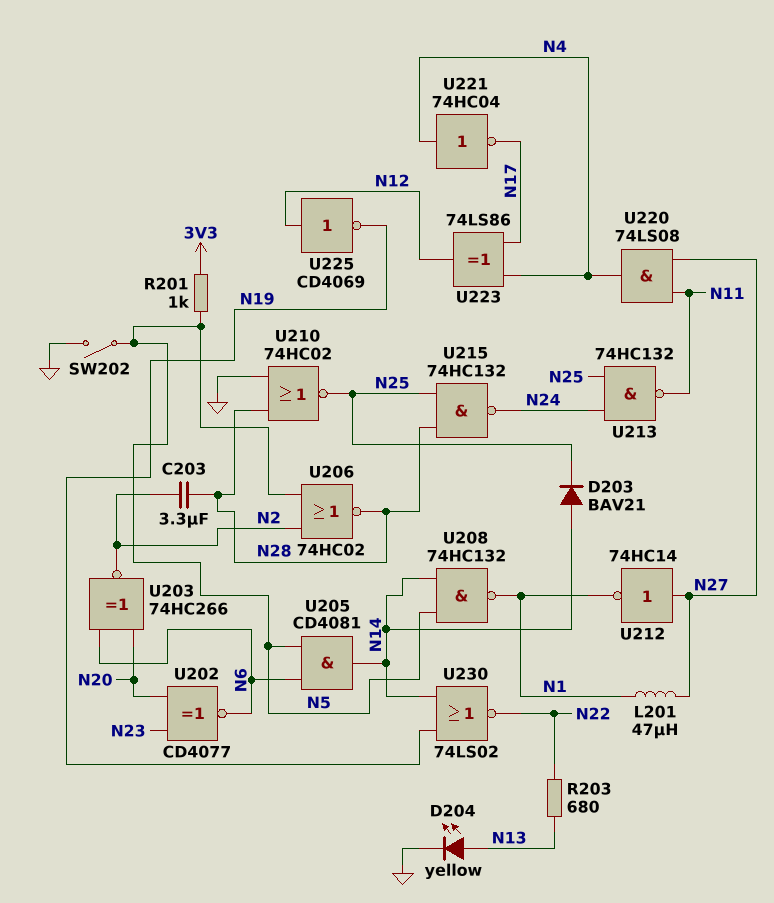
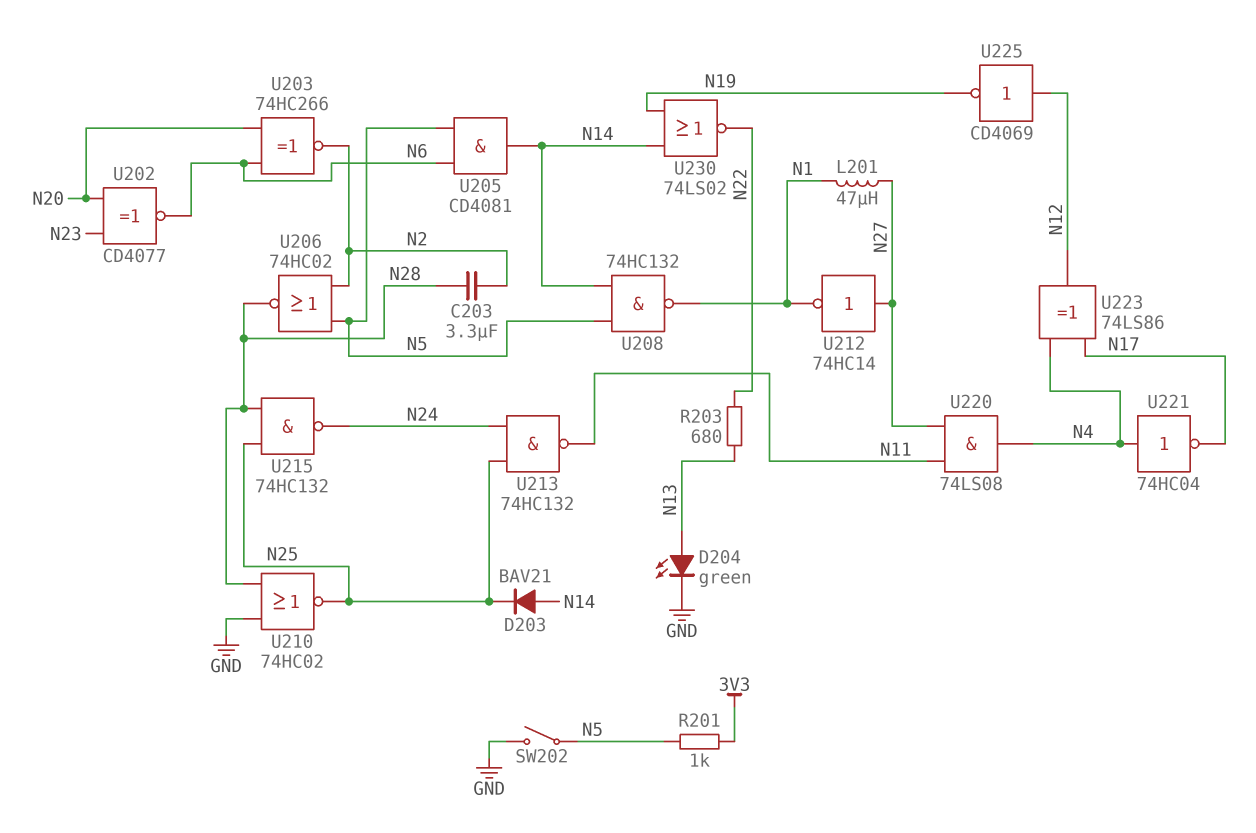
D204: LED yellow (A N13, K GND) -> LED green (A N13, K GND)

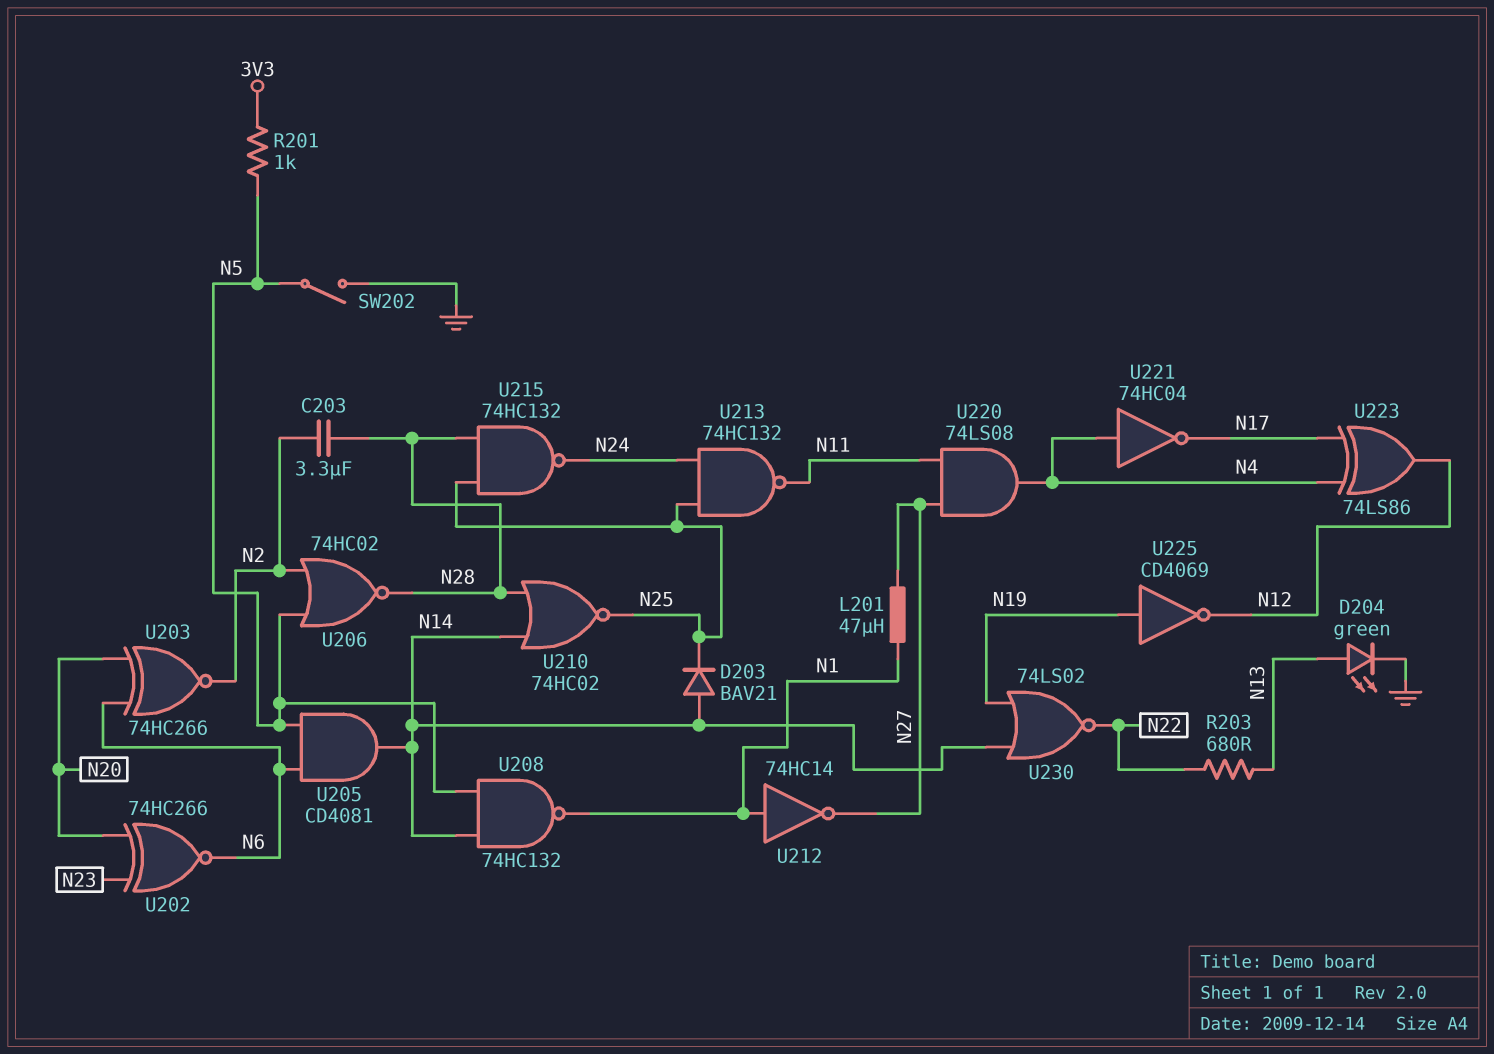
U202: XNOR CD4077 (in N20, in N23, out N6) -> XNOR 74HC266 (in N20, in N23, out N6)
U210: NOR 74HC02 (in GND, in N28, out N25) -> NOR 74HC02 (in N14, in N28, out N25)
U212: NOT 74HC14 (in N27, out N1) -> NOT 74HC14 (in N1, out N27)
U225: NOT CD4069 (in N12, out N19) -> NOT CD4069 (in N19, out N12)

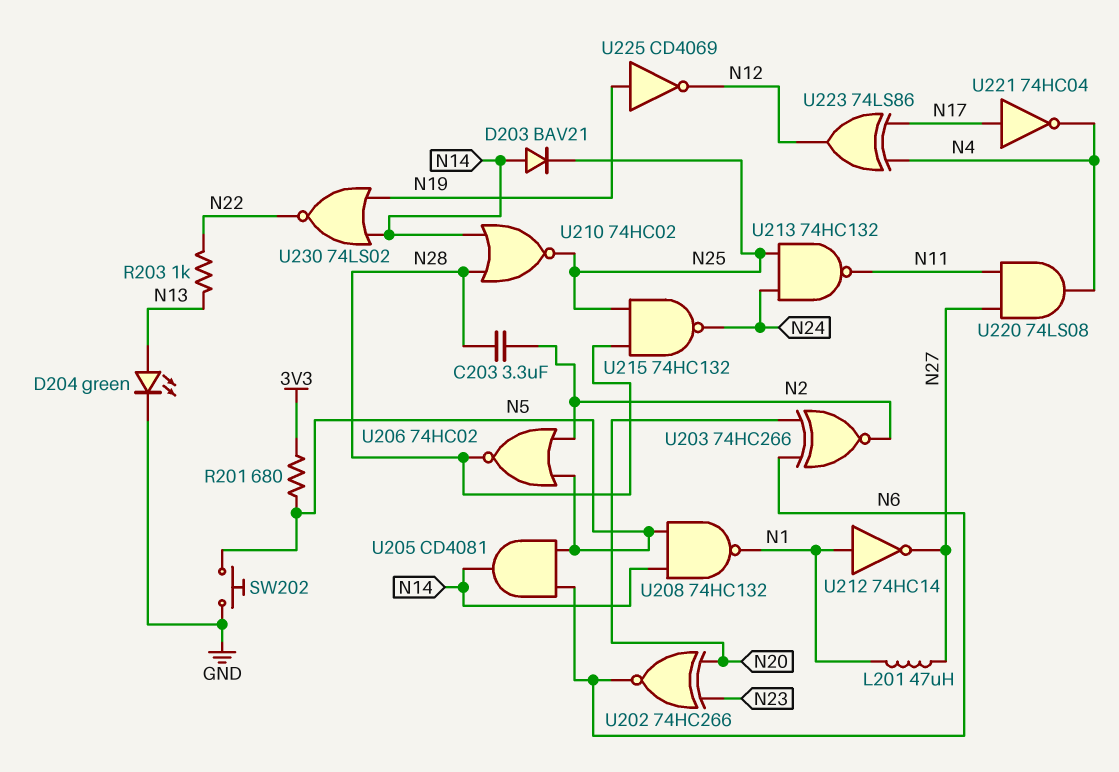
R201: 1k (3V3, N5) -> 680 (3V3, N5)
R203: 680 (N13, N22) -> 1k (N13, N22)
SW202: switch (GND, N5) -> button (GND, N5)
U221: NOT 74HC04 (in N4, out N17) -> NOT 74HC04 (in N17, out N4)

